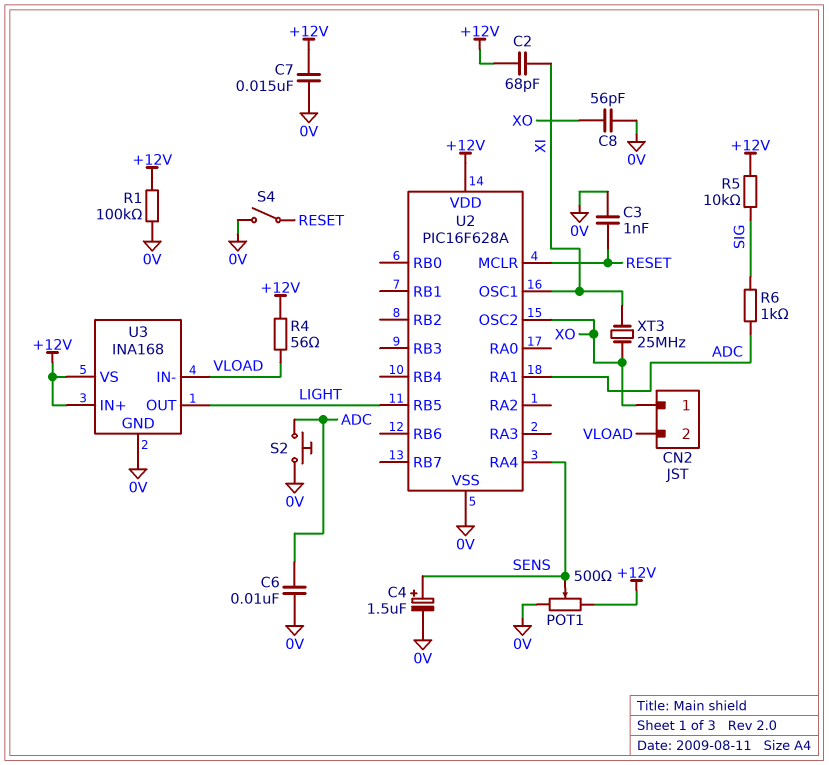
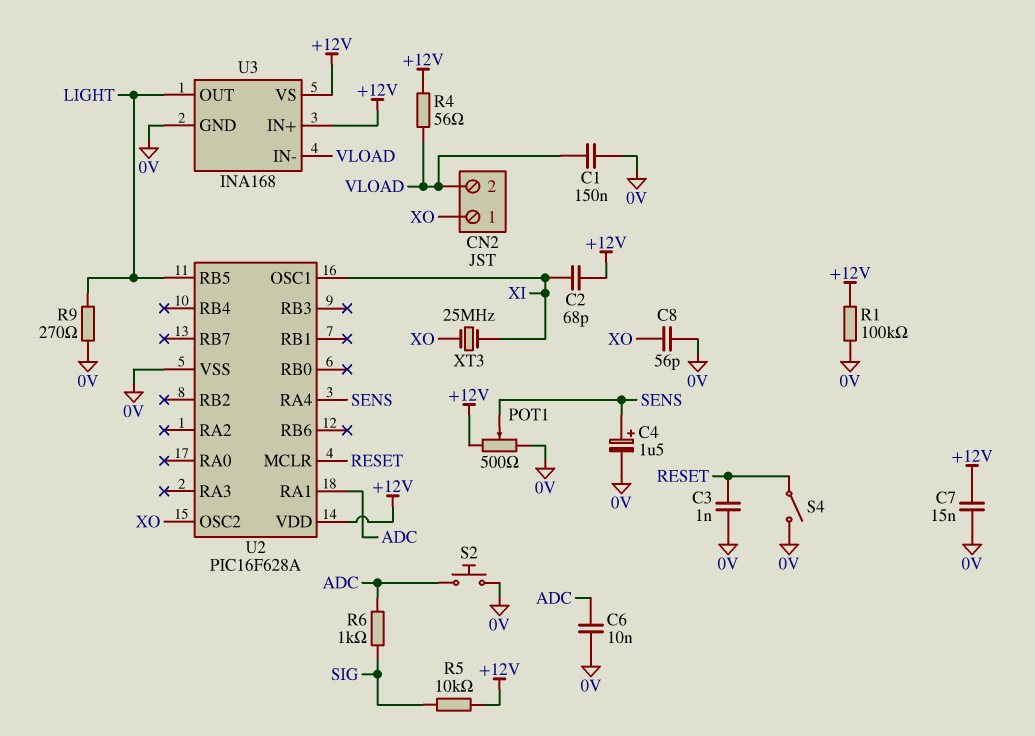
C1: none -> 150nF (0V, VLOAD)
R9: none -> 270 (0V, LIGHT)

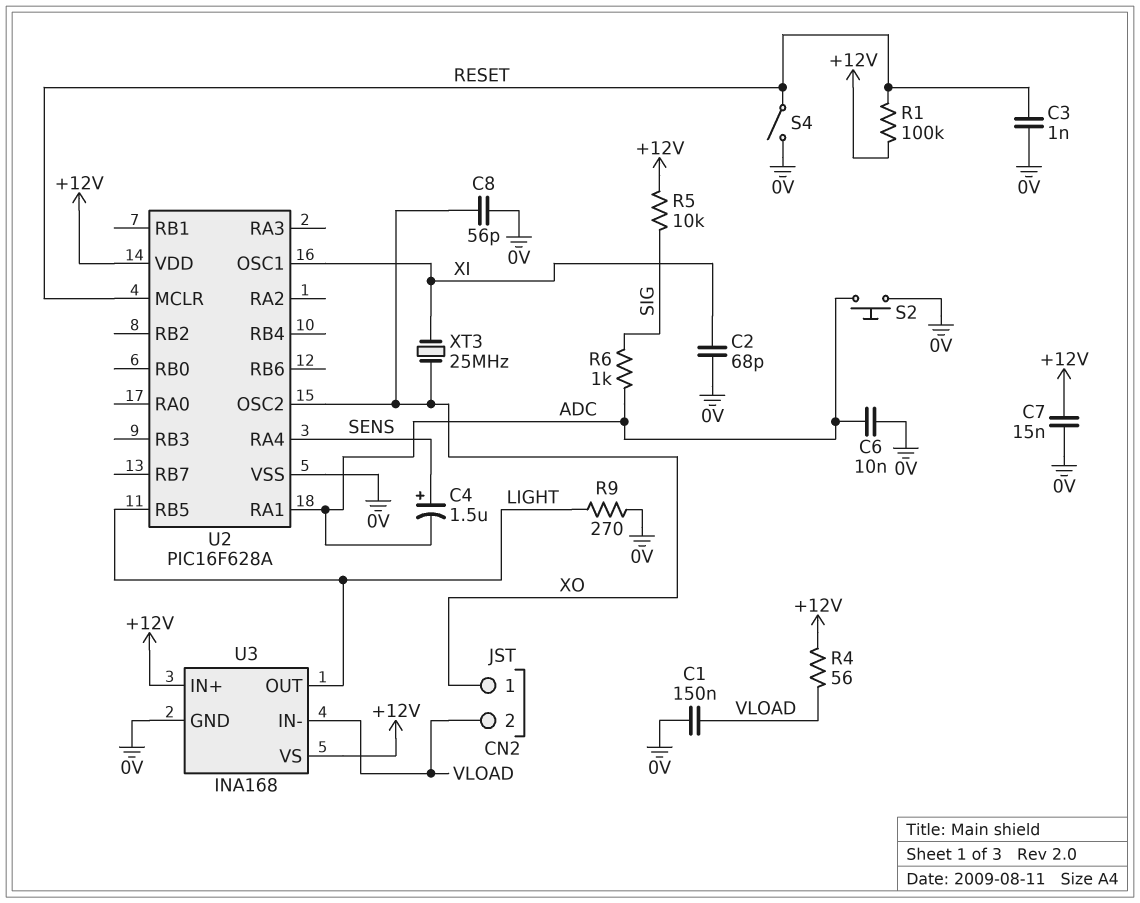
C2: 68pF (+12V, XI) -> 68pF (0V, XI)
C4: 1.5uF (plus SENS, minus 0V) -> 1.5uF (plus SENS, minus ADC)
POT1: 500 (+12V, 0V, wiper SENS) -> none
R1: 100k (+12V, 0V) -> 100k (+12V, RESET)

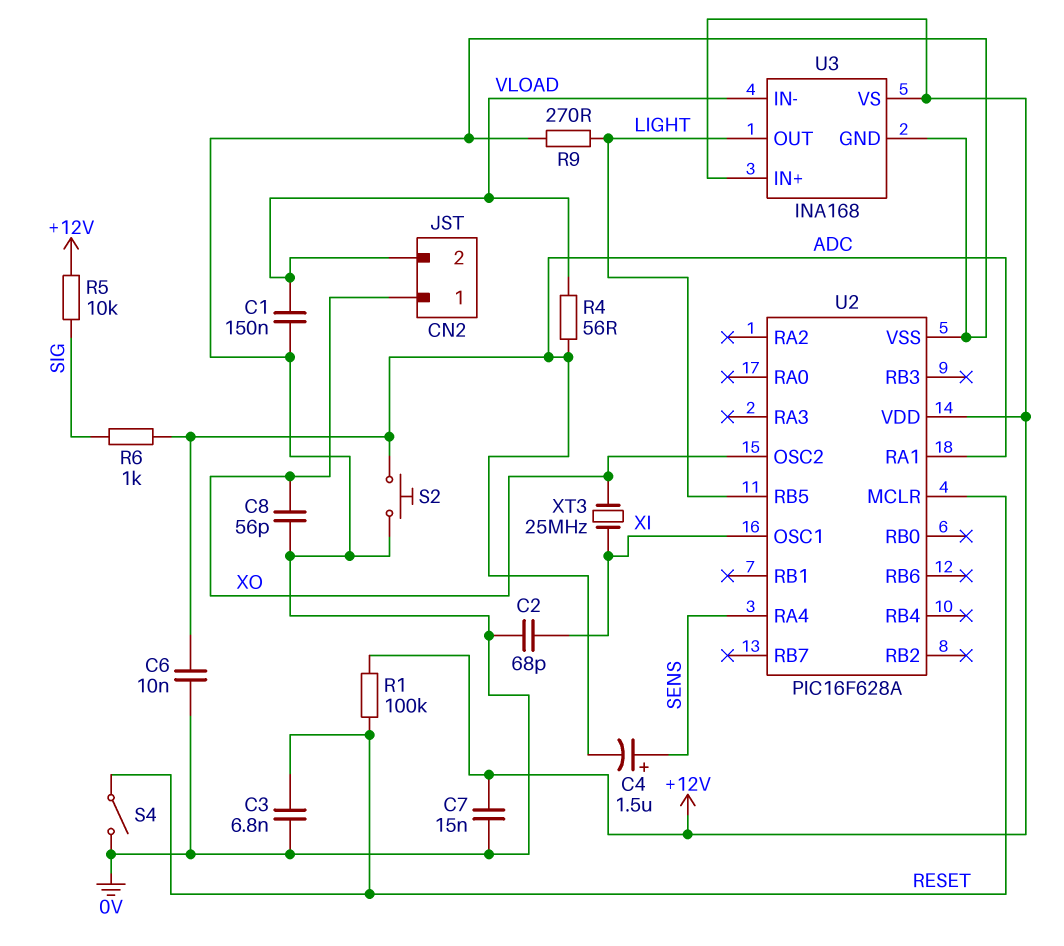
C3: 1nF (0V, RESET) -> 6.8nF (0V, RESET)
R4: 56 (+12V, VLOAD) -> 56 (ADC, VLOAD)

